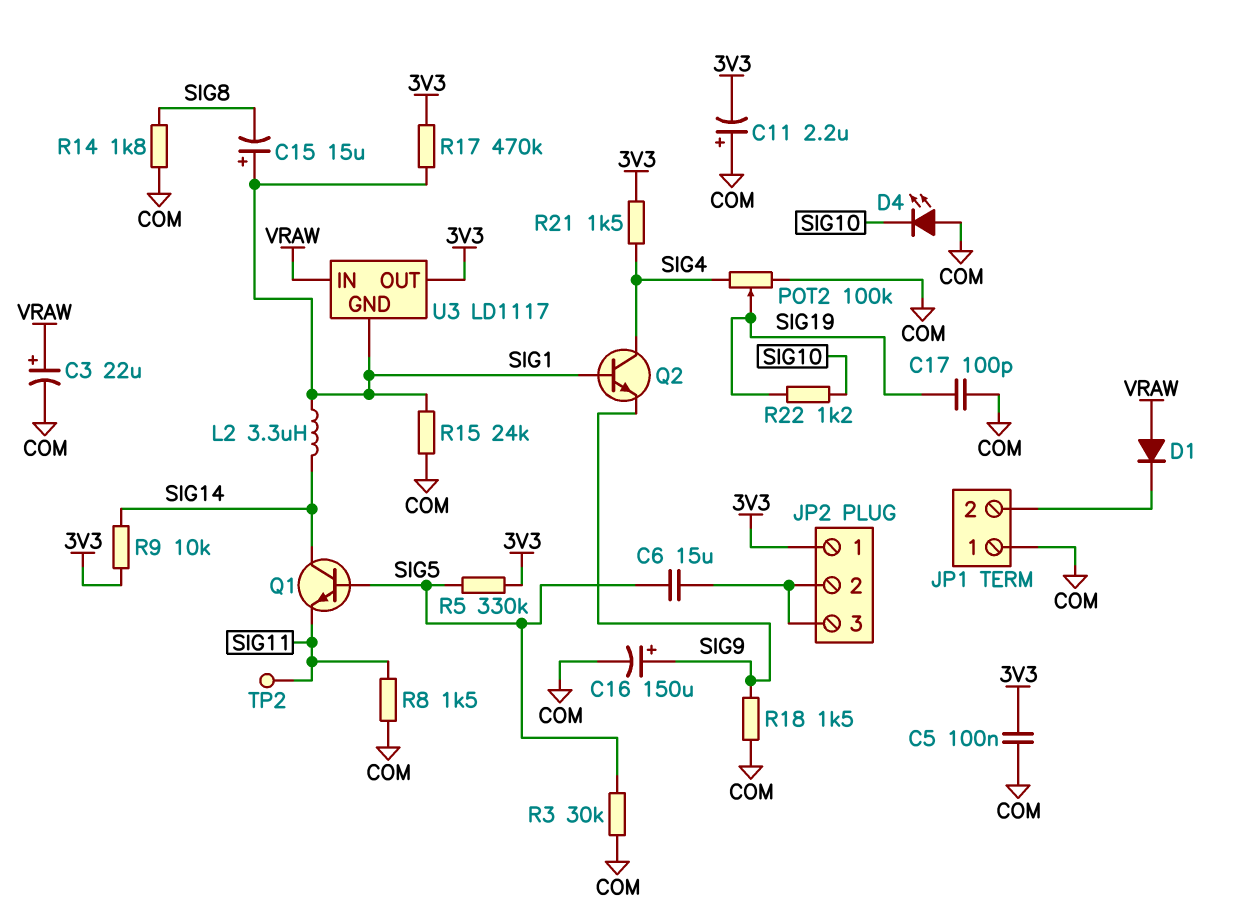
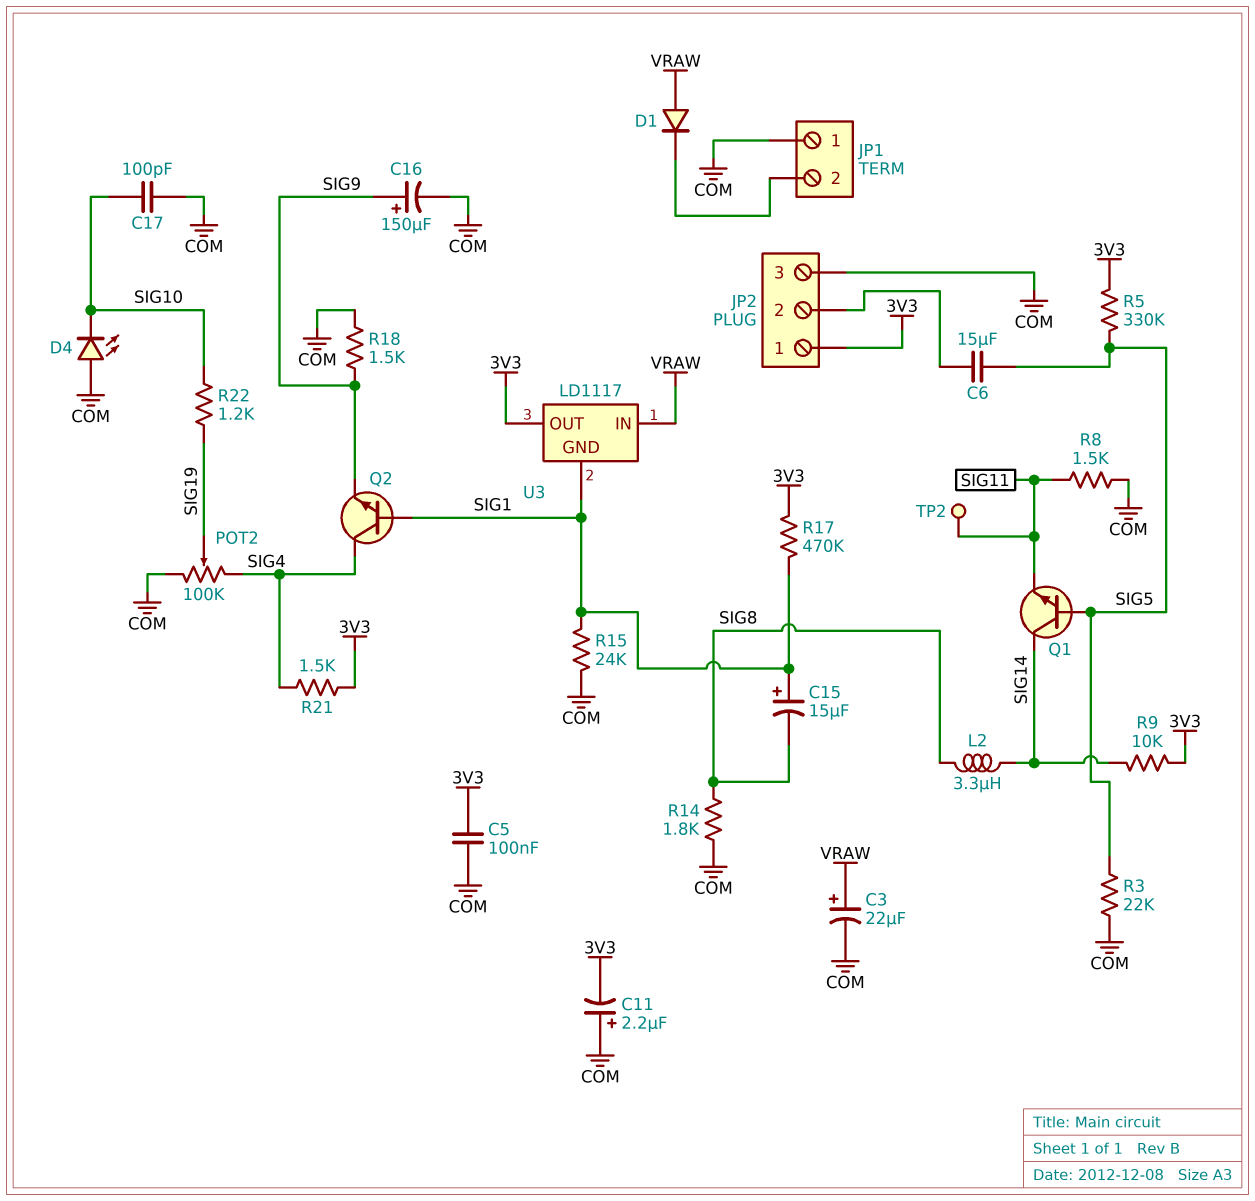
C17: 100pF (COM, SIG19) -> 100pF (COM, SIG10)
JP2 pin 3: JP2/2 -> COM
L2: 3.3uH (SIG1, SIG14) -> 3.3uH (SIG8, SIG14)
R3: 30k (COM, SIG5) -> 22k (COM, SIG5)

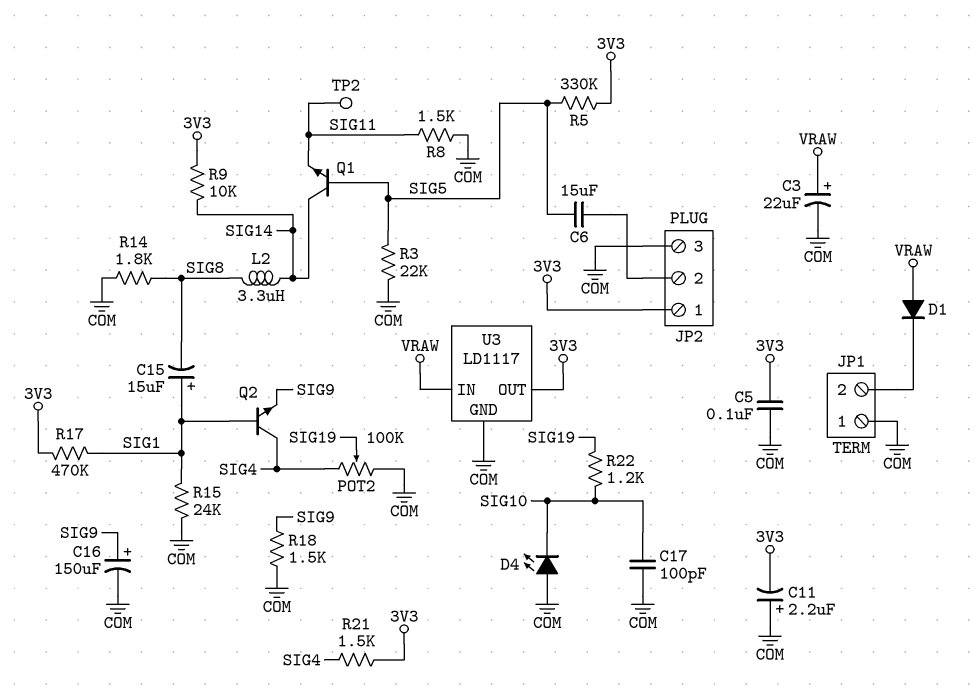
U3 pin GND: SIG1 -> COM

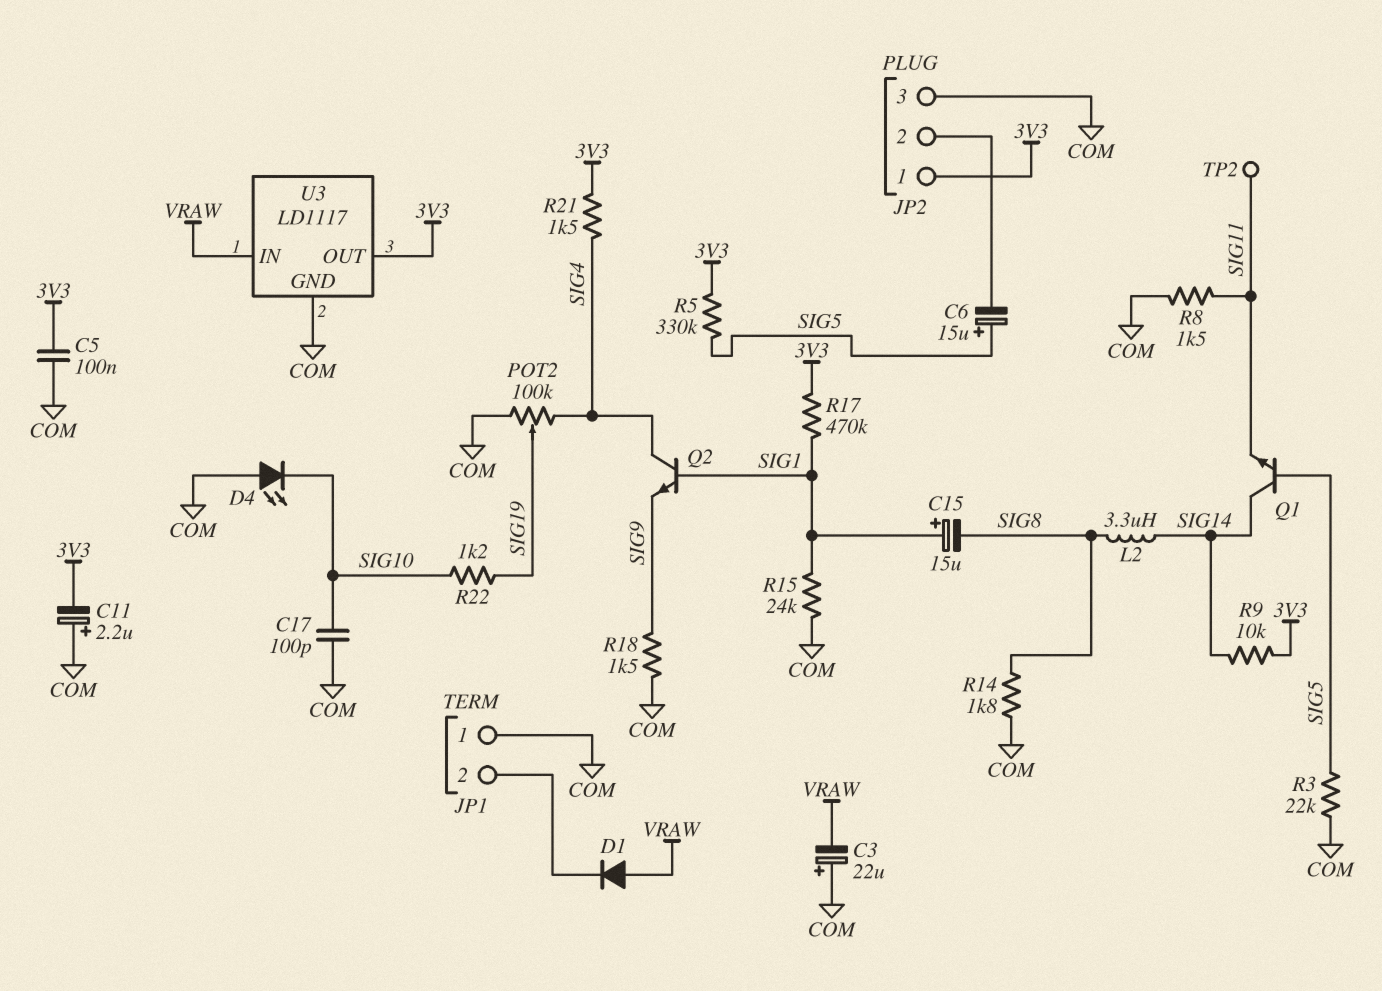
C3: 22uF (plus VRAW, minus COM) -> 22uF (plus COM, minus VRAW)
C6: 15uF (JP2/2, SIG5) -> 15uF (plus SIG5, minus JP2/2)
C16: 150uF (plus SIG9, minus COM) -> none

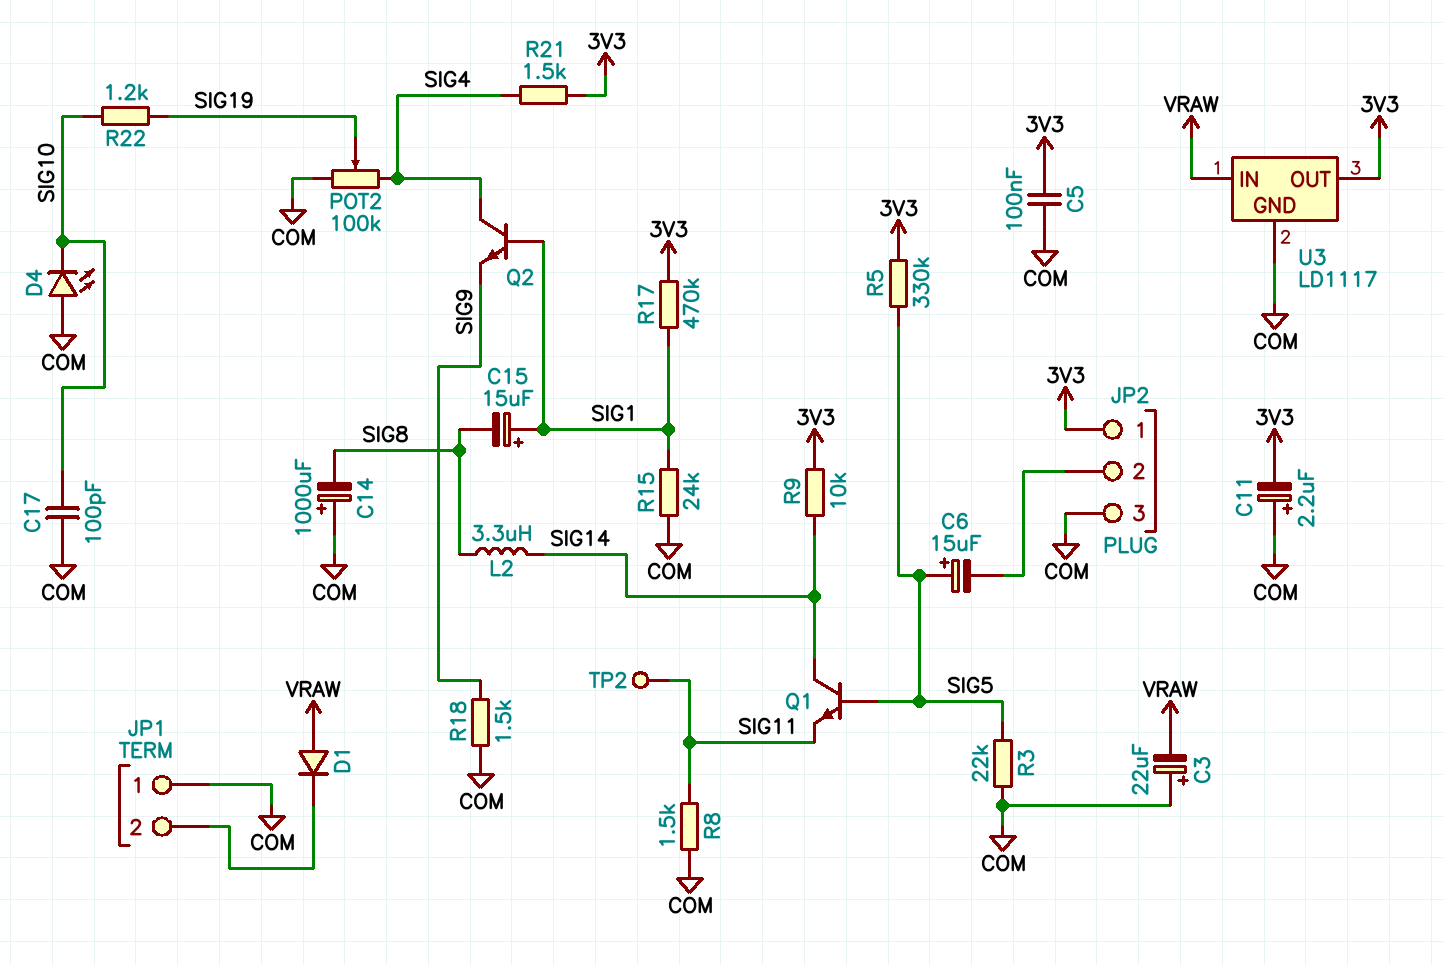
C14: none -> 1000uF (plus COM, minus SIG8)
R14: 1.8k (COM, SIG8) -> none

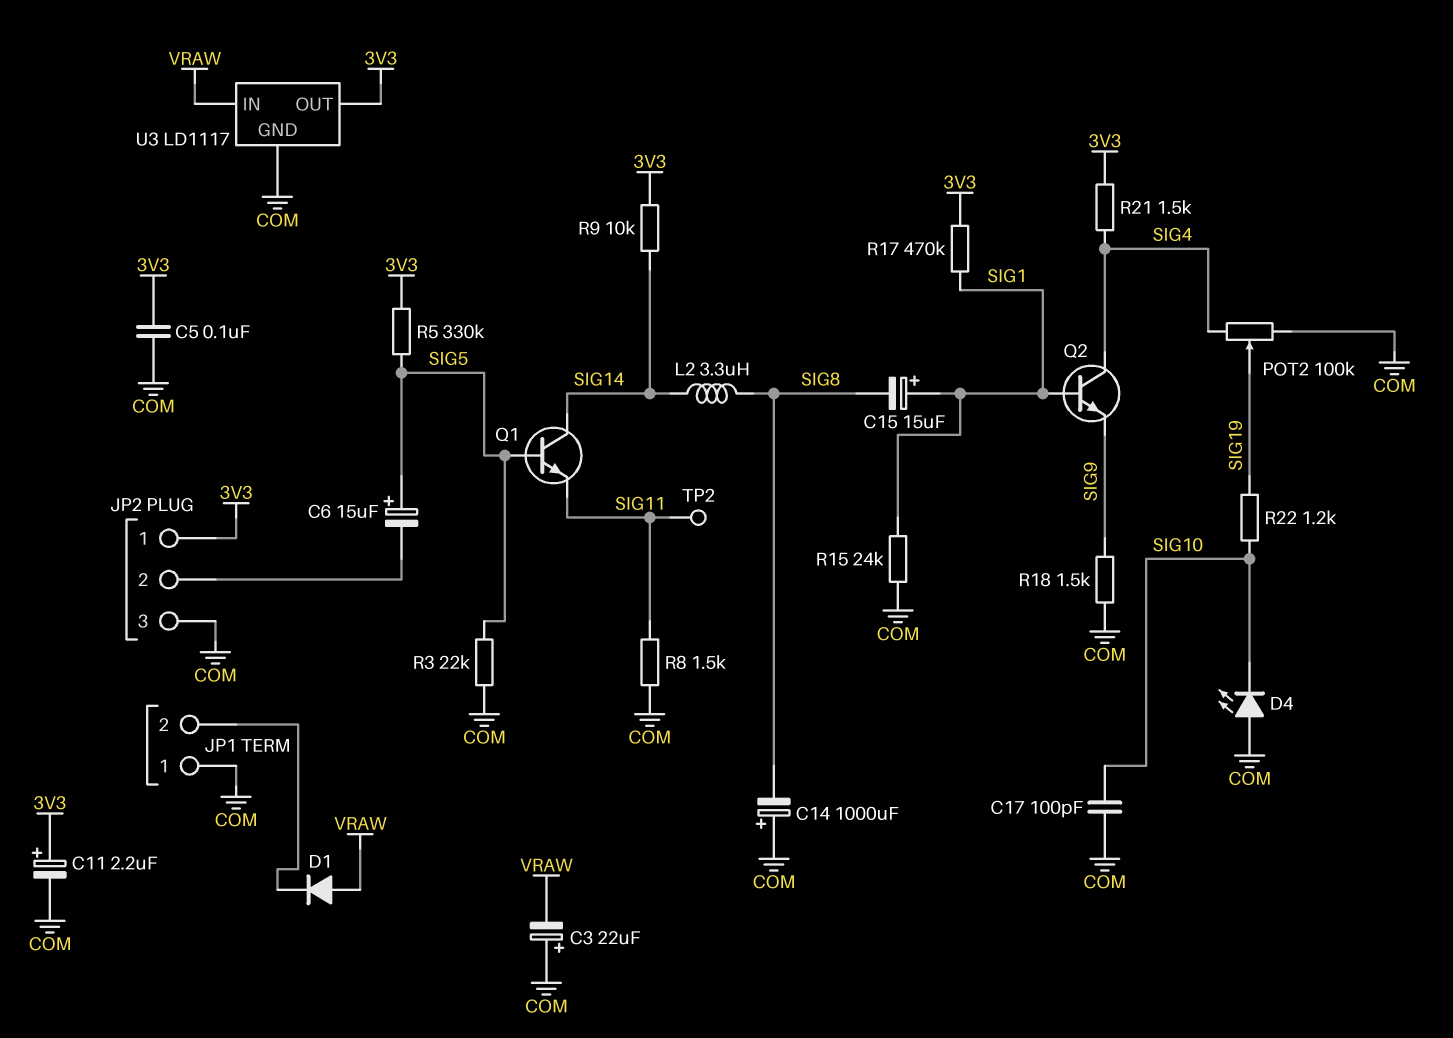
C11: 2.2uF (plus COM, minus 3V3) -> 2.2uF (plus 3V3, minus COM)

